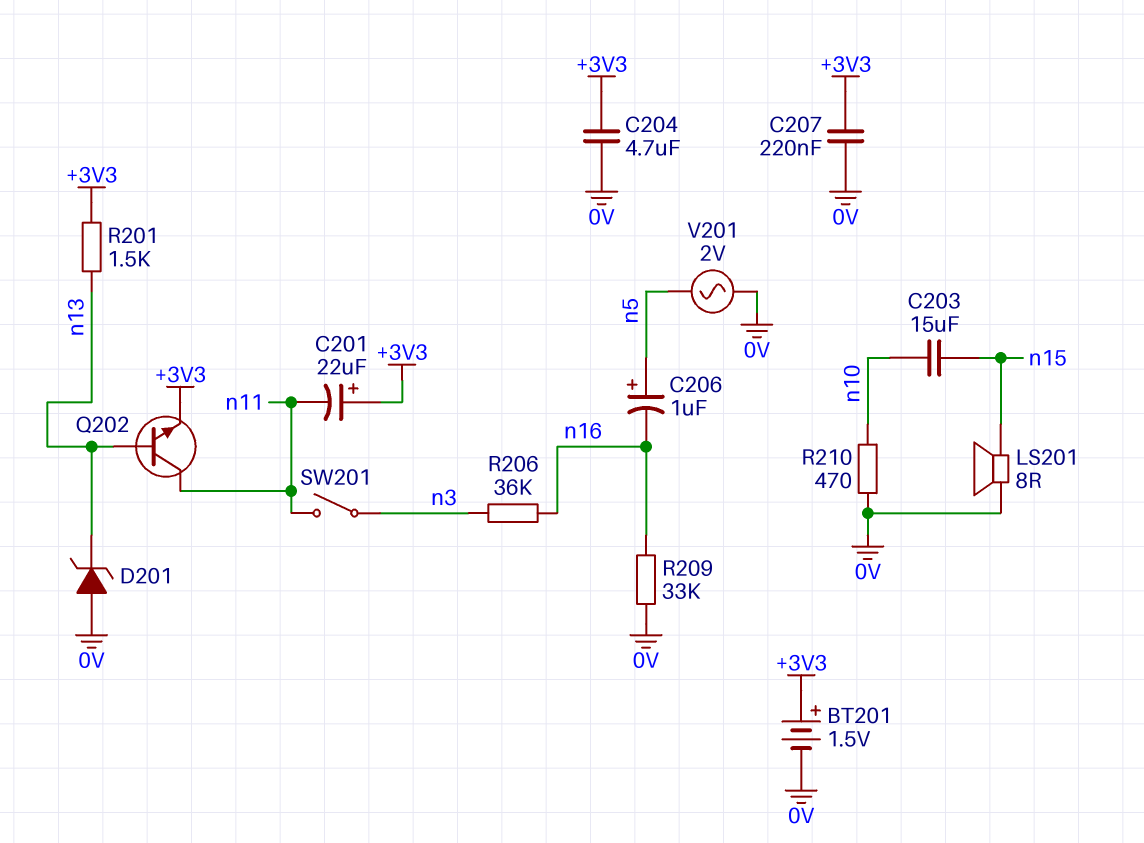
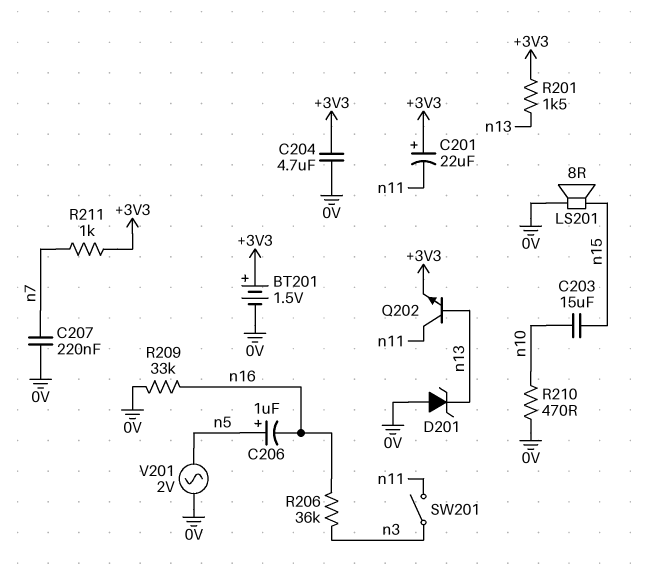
C207: 220nF (+3V3, 0V) -> 220nF (0V, n7)
R211: none -> 1k (+3V3, n7)

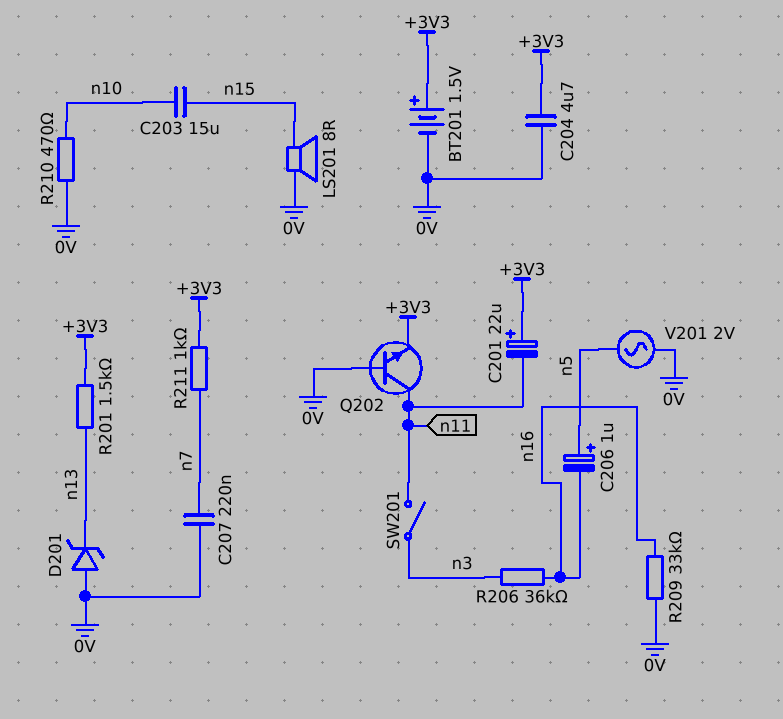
Q202: NPN (B n13, C n11, E +3V3) -> NPN (B 0V, C n11, E +3V3)

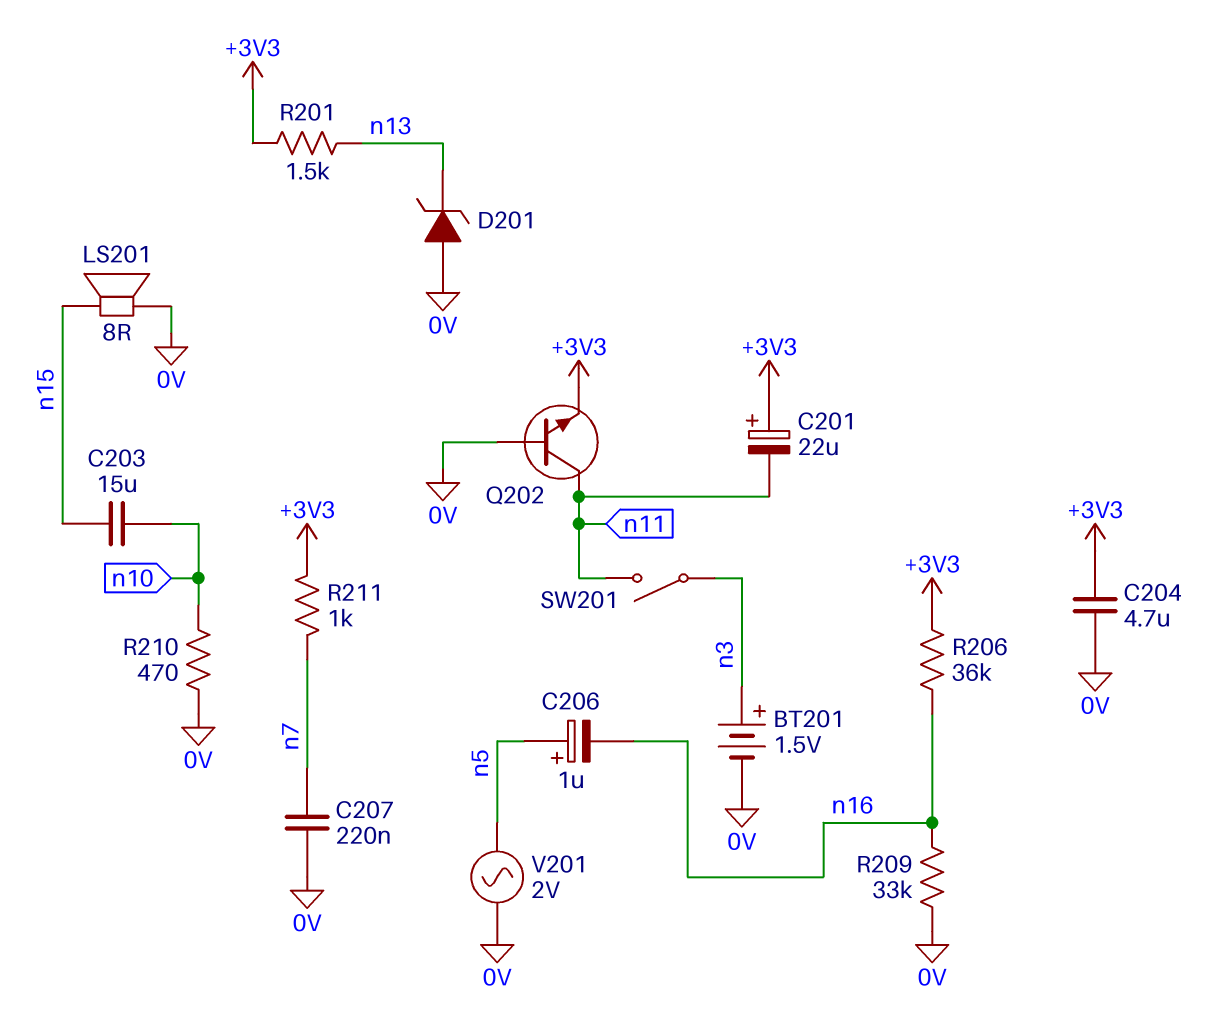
BT201: 1.5V (plus +3V3, minus 0V) -> 1.5V (plus n3, minus 0V)
R206: 36k (n3, n16) -> 36k (+3V3, n16)

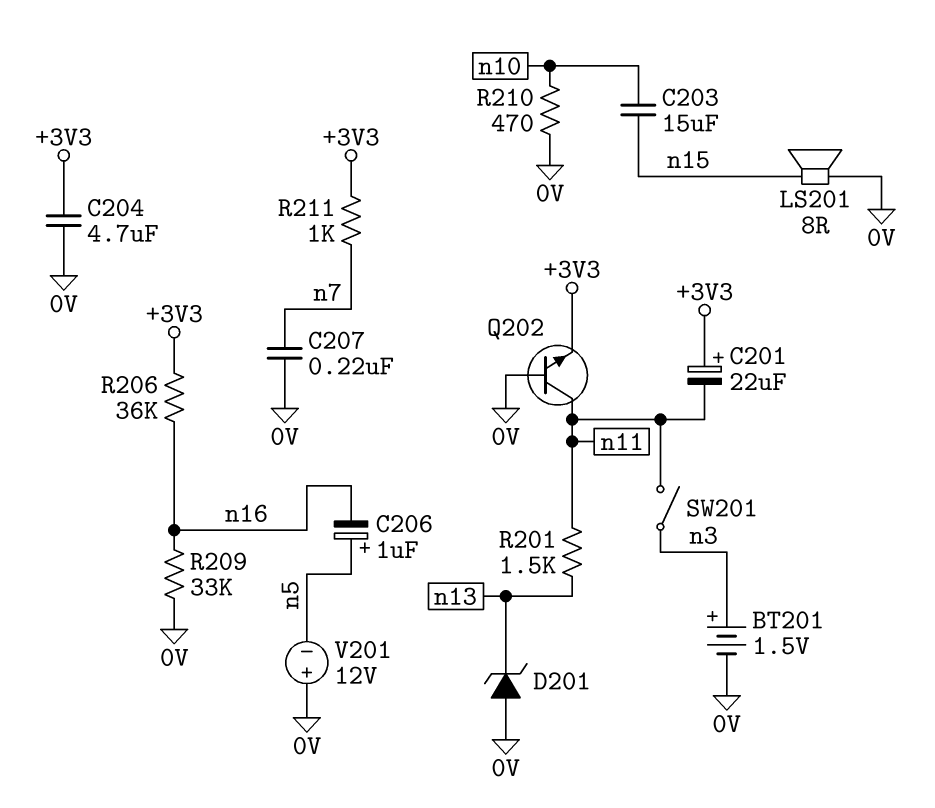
R201: 1.5k (+3V3, n13) -> 1.5k (n11, n13)
V201: AC 2V (0V, n5) -> 12V (plus 0V, minus n5)

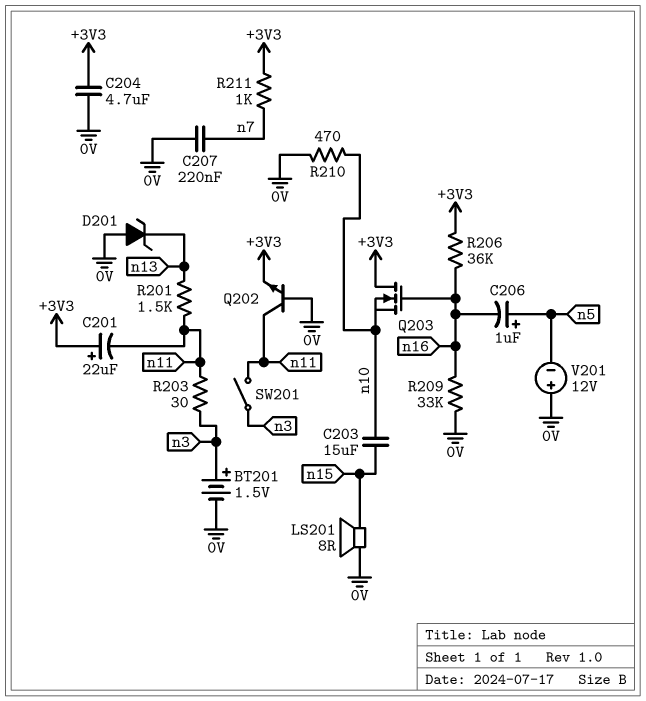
Q203: none -> NMOS (G n16, D +3V3, S n10)
R203: none -> 30 (n3, n11)

